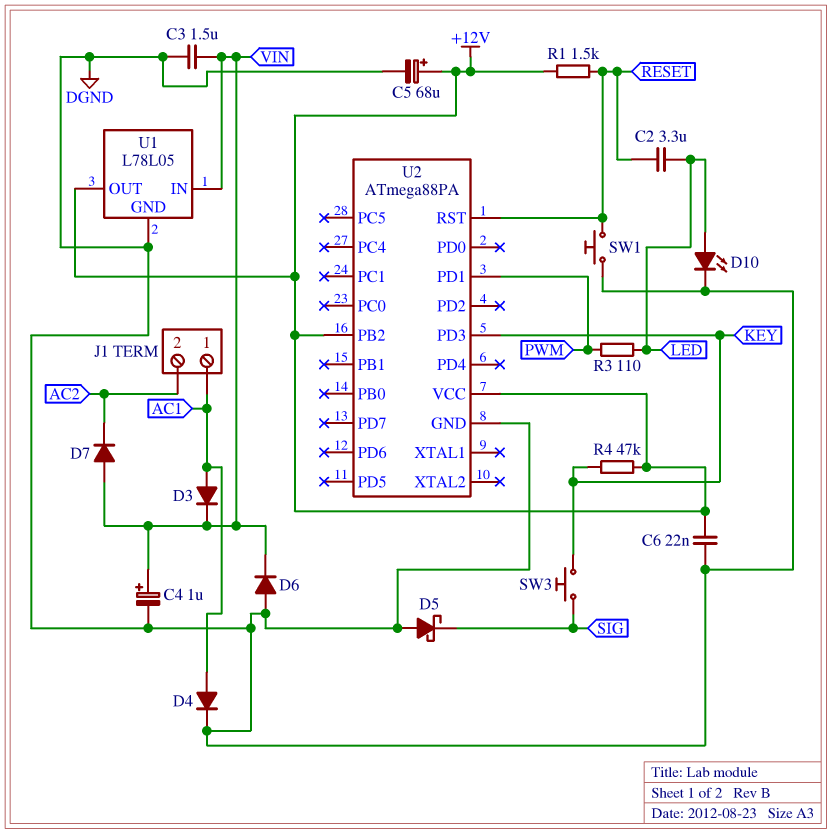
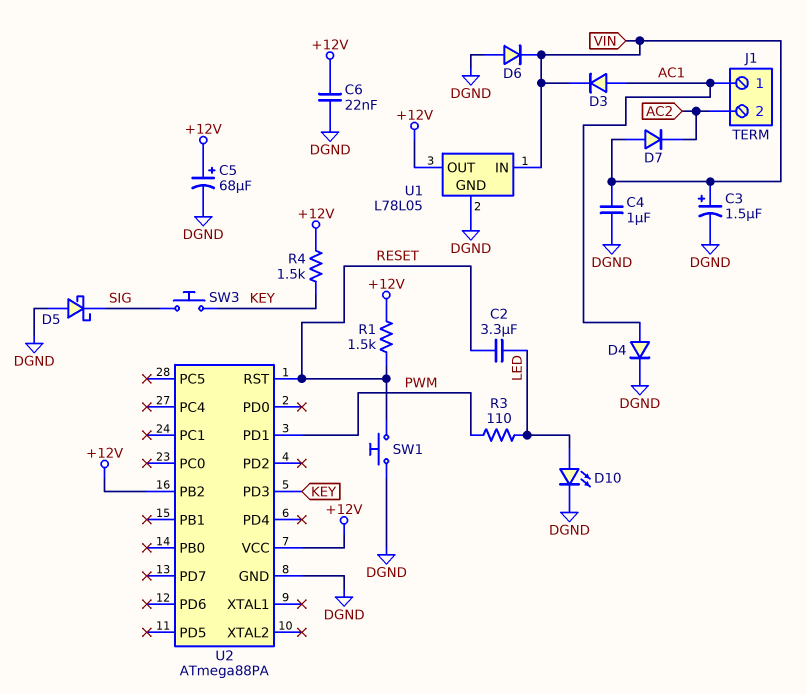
C3: 1.5uF (DGND, VIN) -> 1.5uF (plus VIN, minus DGND)
C4: 1uF (plus VIN, minus DGND) -> 1uF (DGND, VIN)
R4: 47k (+12V, KEY) -> 1.5k (+12V, KEY)

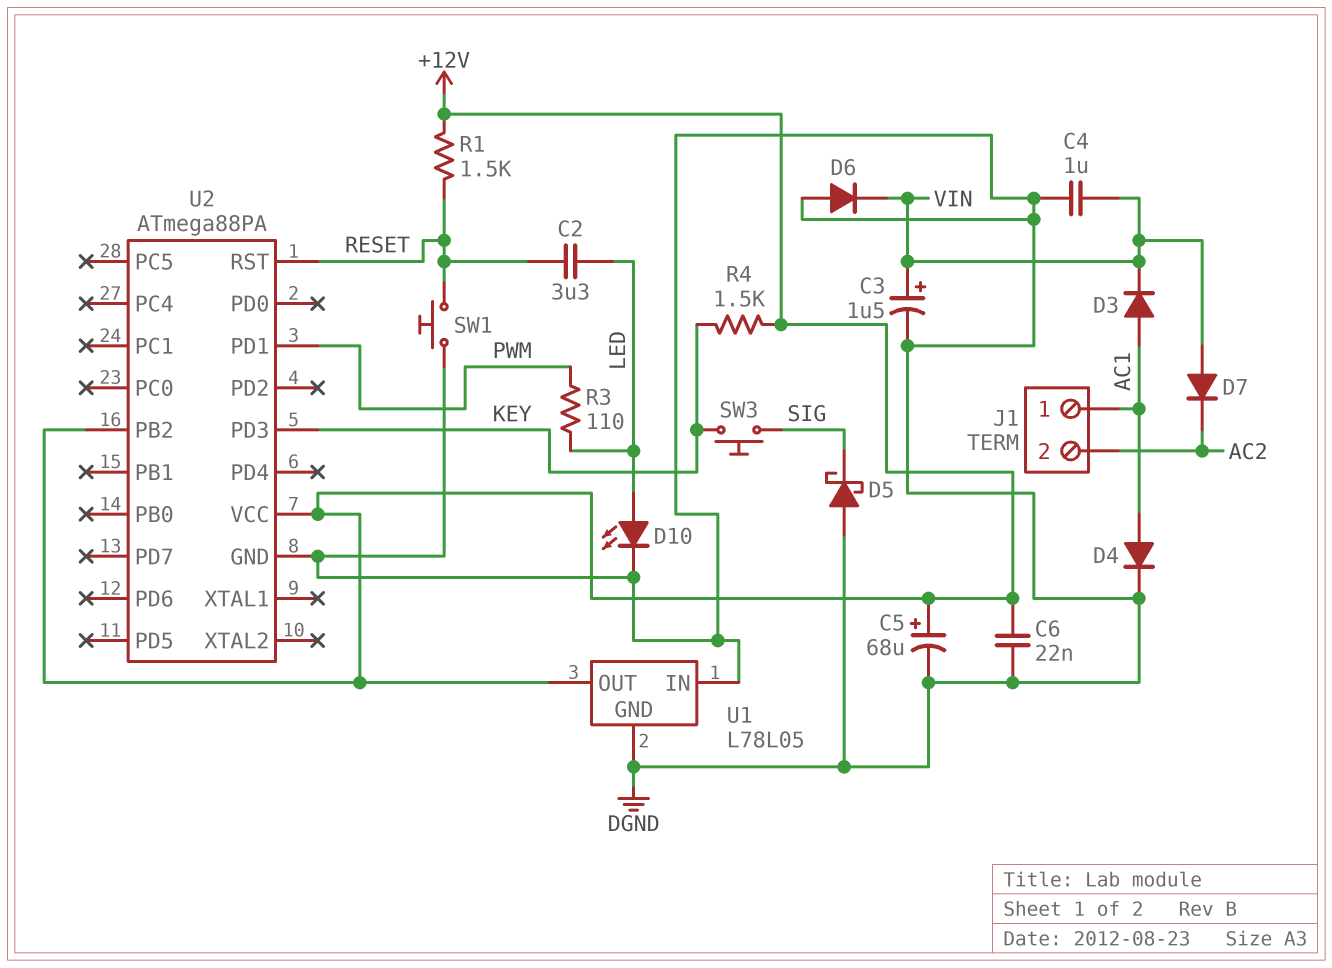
U1 pin IN: VIN -> DGND

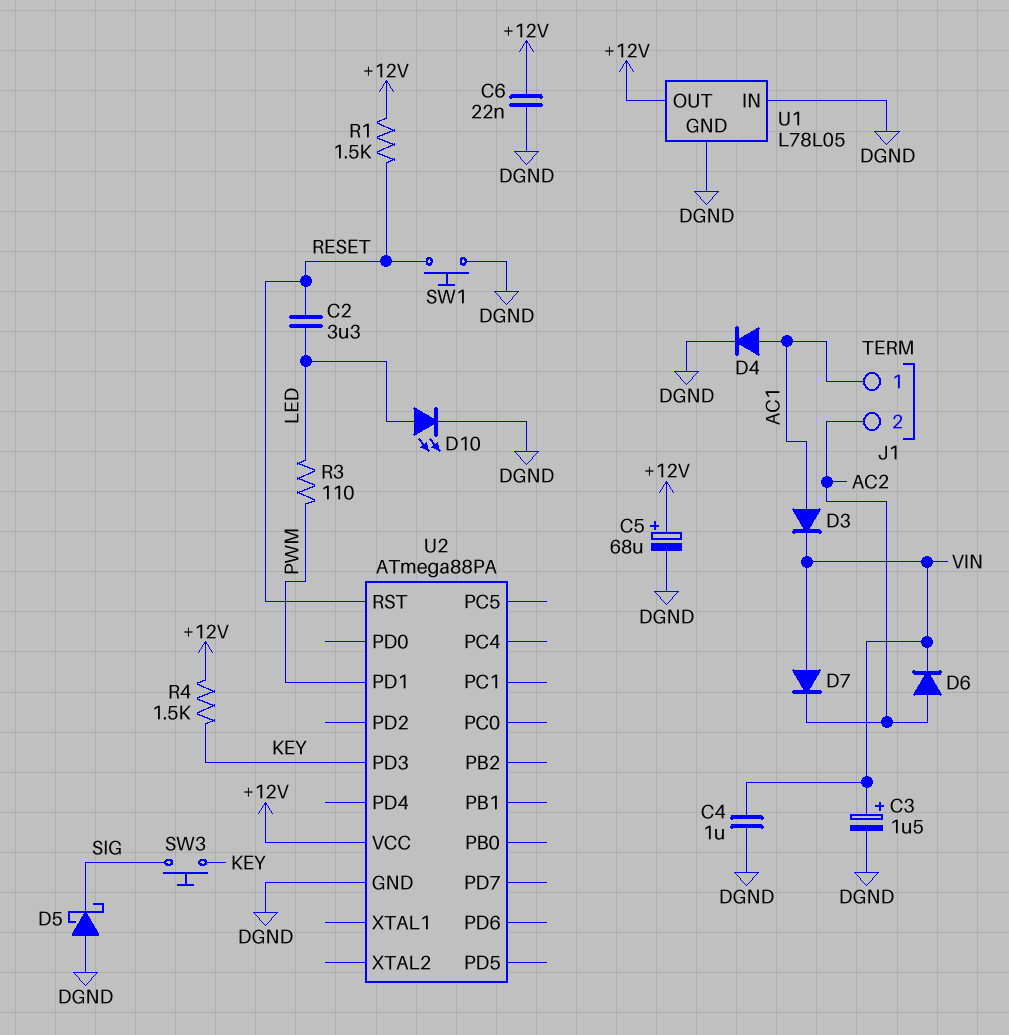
D6: diode (A DGND, K VIN) -> diode (A AC2, K VIN)
U2 pin PB2: +12V -> none

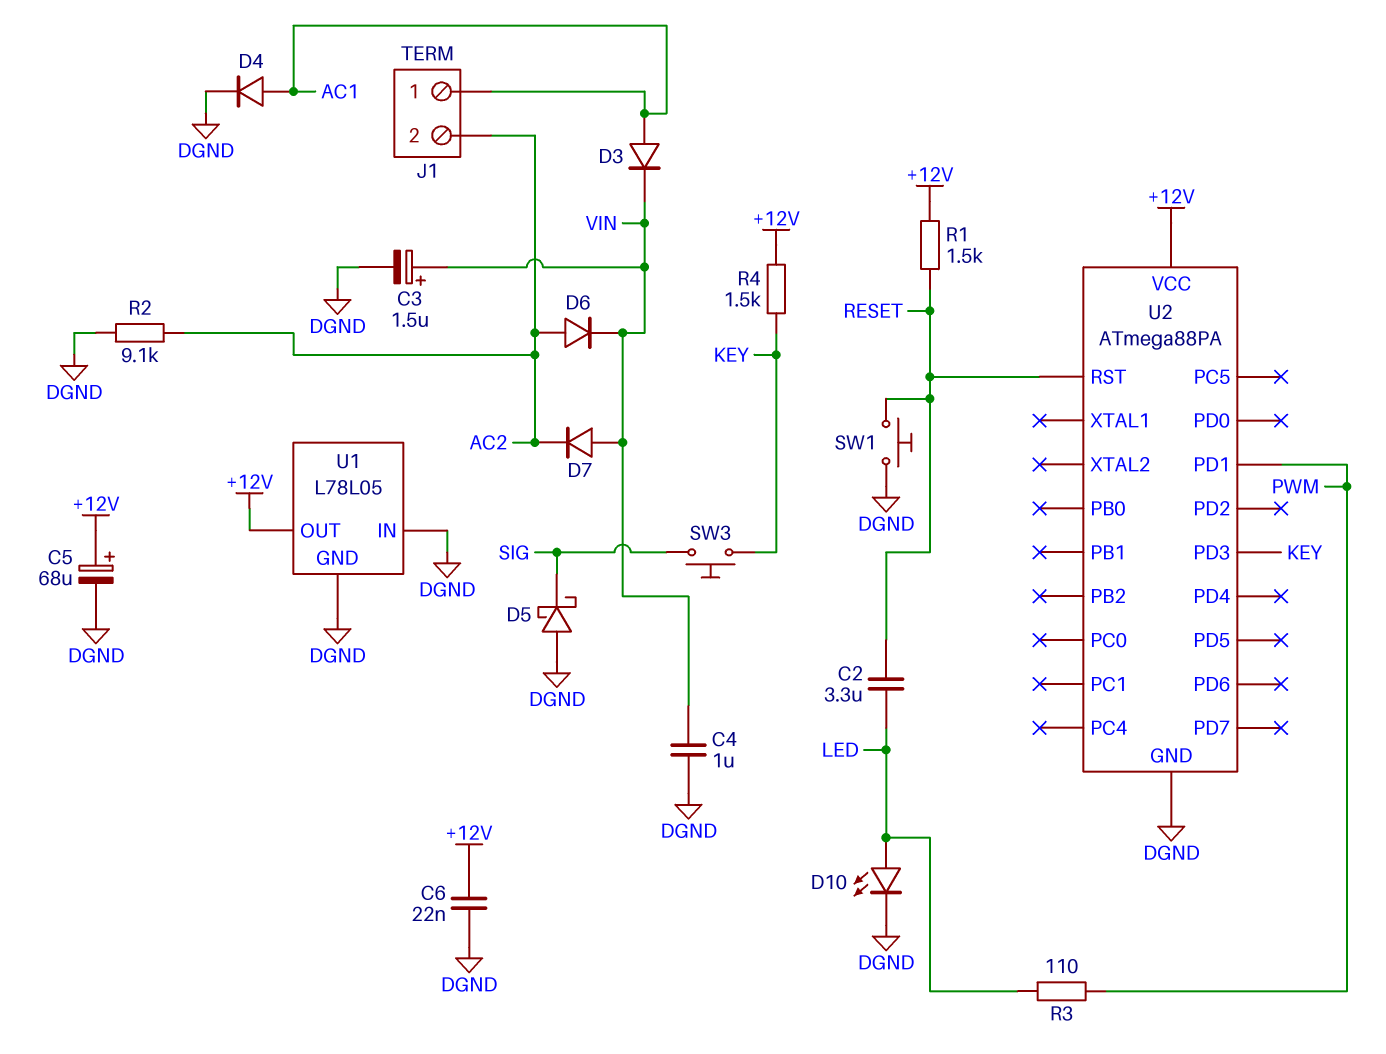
R2: none -> 9.1k (AC2, DGND)

